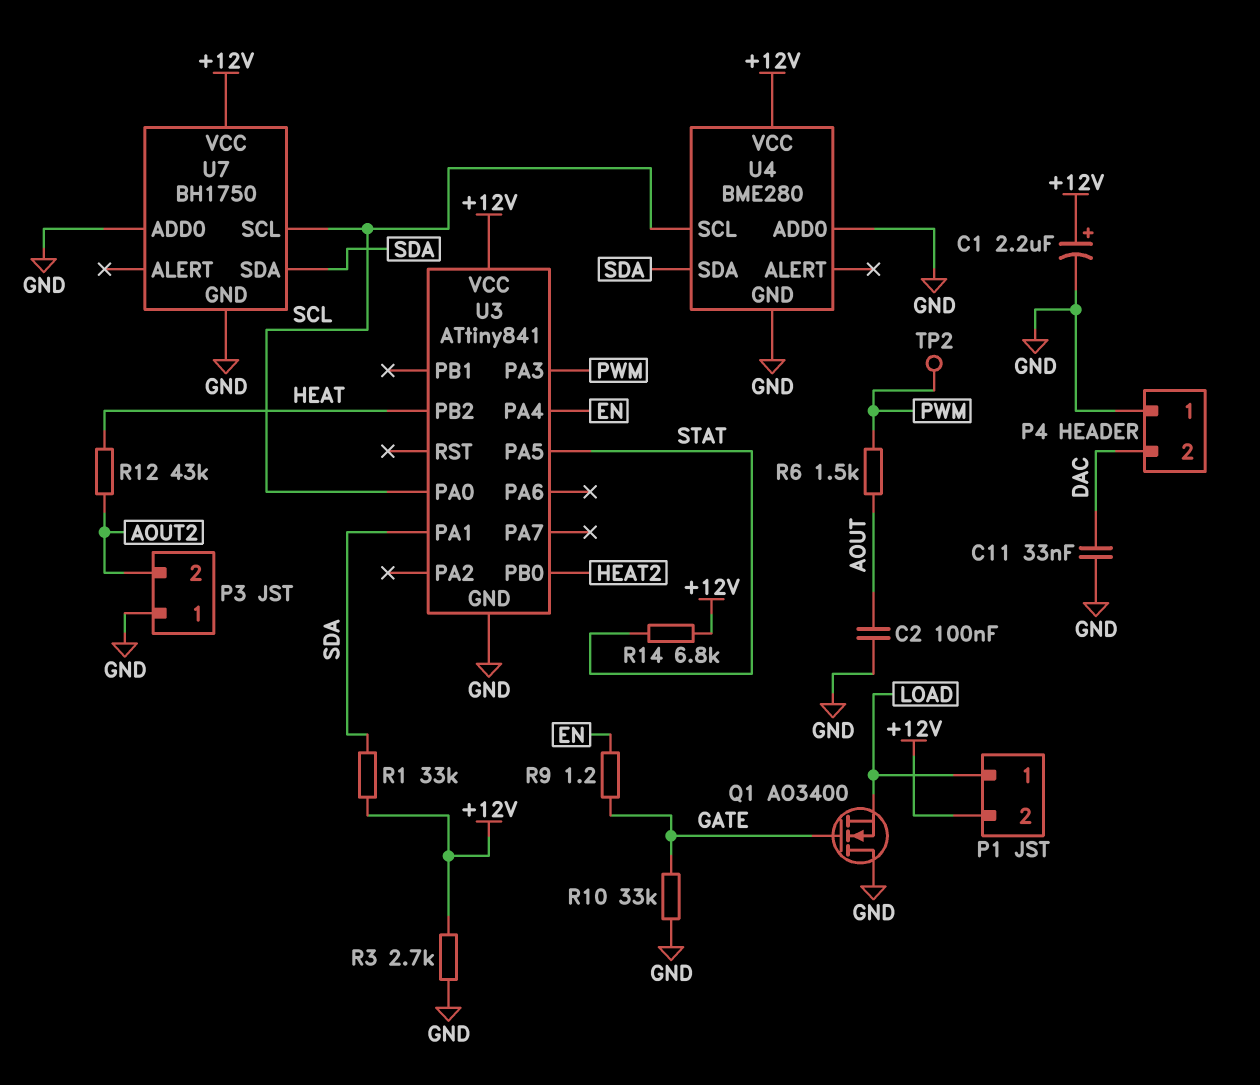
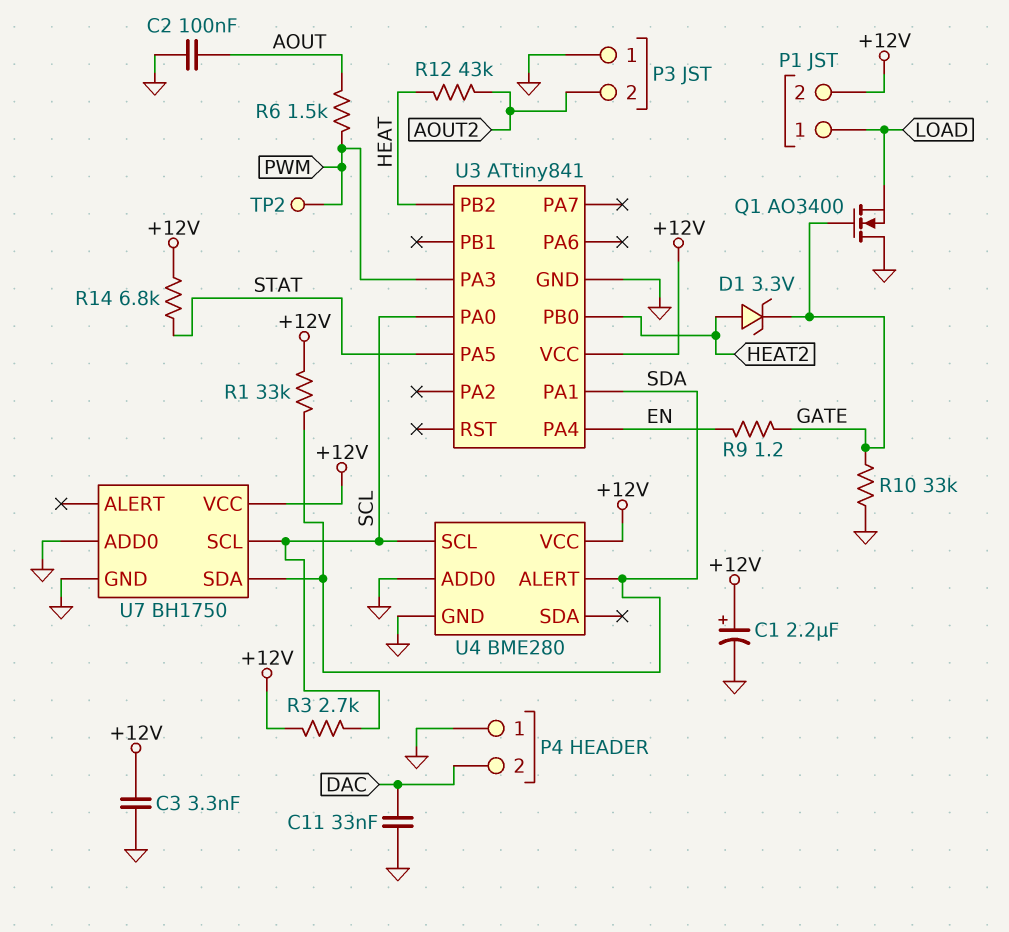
C3: none -> 3.3nF (+12V, GND)
D1: none -> zener 3.3V (A HEAT2, K GATE)
R3: 2.7k (+12V, GND) -> 2.7k (+12V, SCL)
U4 pin ALERT: none -> SDA
U4 pin SDA: SDA -> none

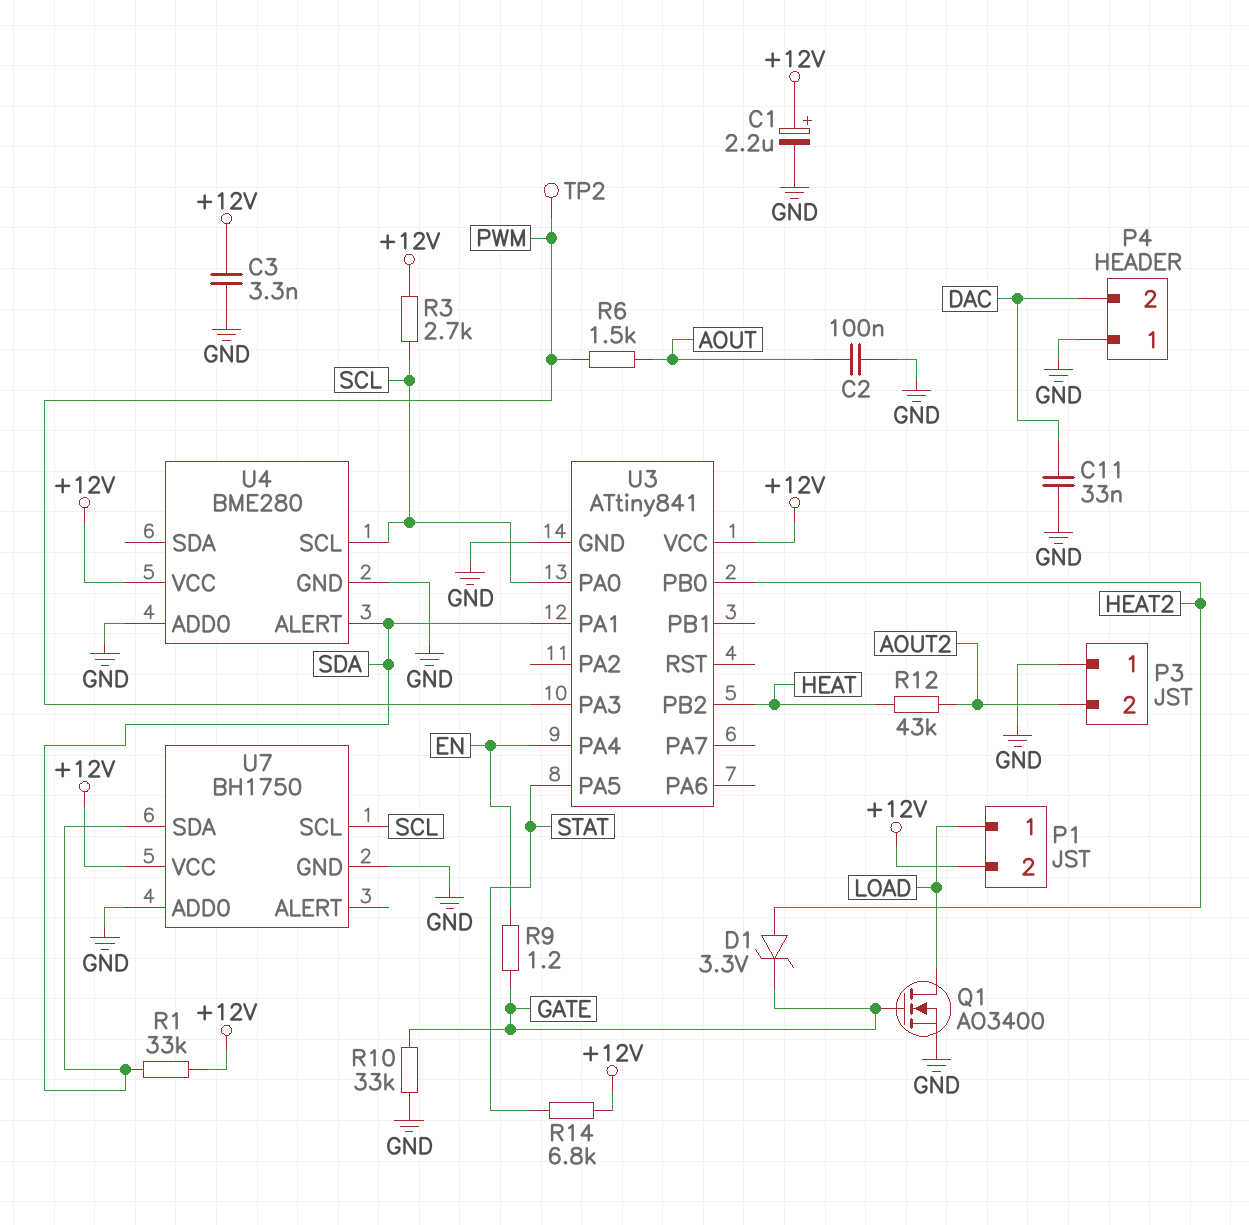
Q1: NMOS AO3400 (G GATE, D GND, S LOAD) -> NMOS AO3400 (G GATE, D LOAD, S GND)

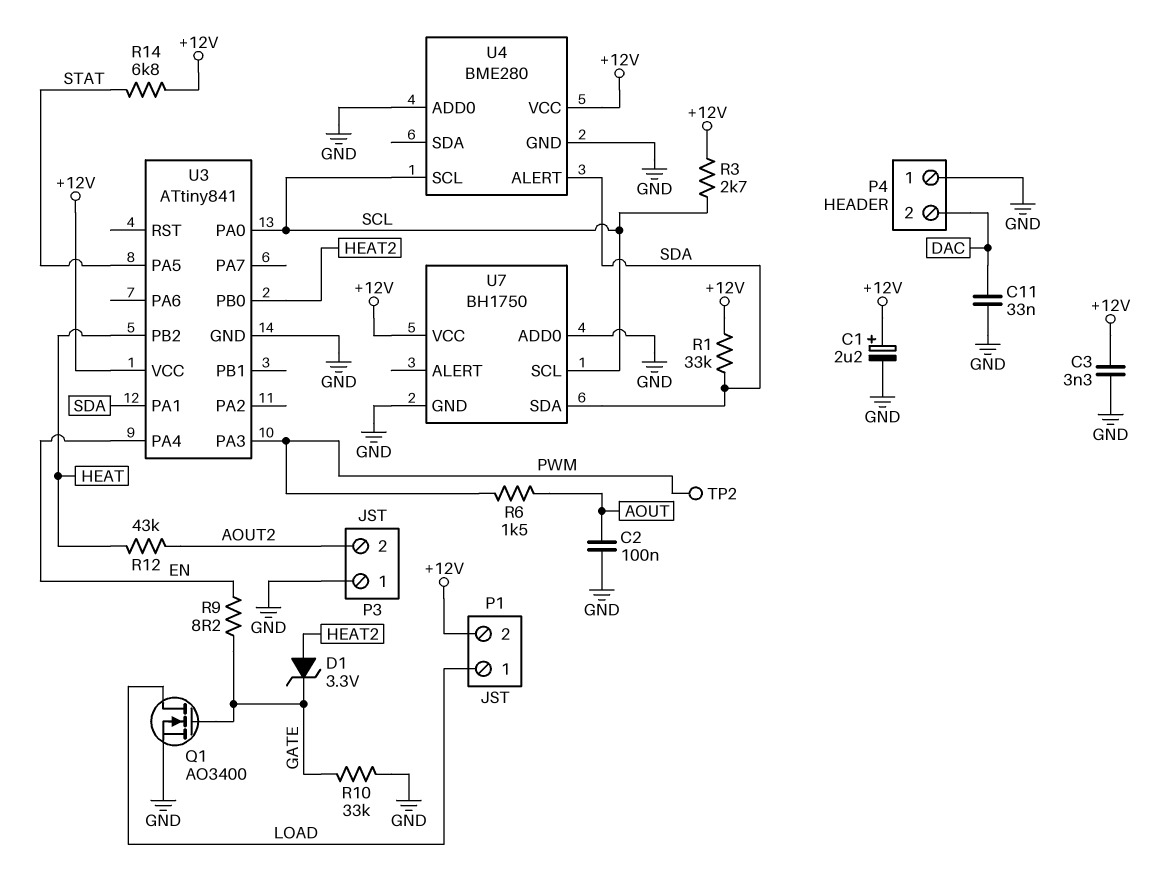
R9: 1.2 (EN, GATE) -> 8.2 (EN, GATE)

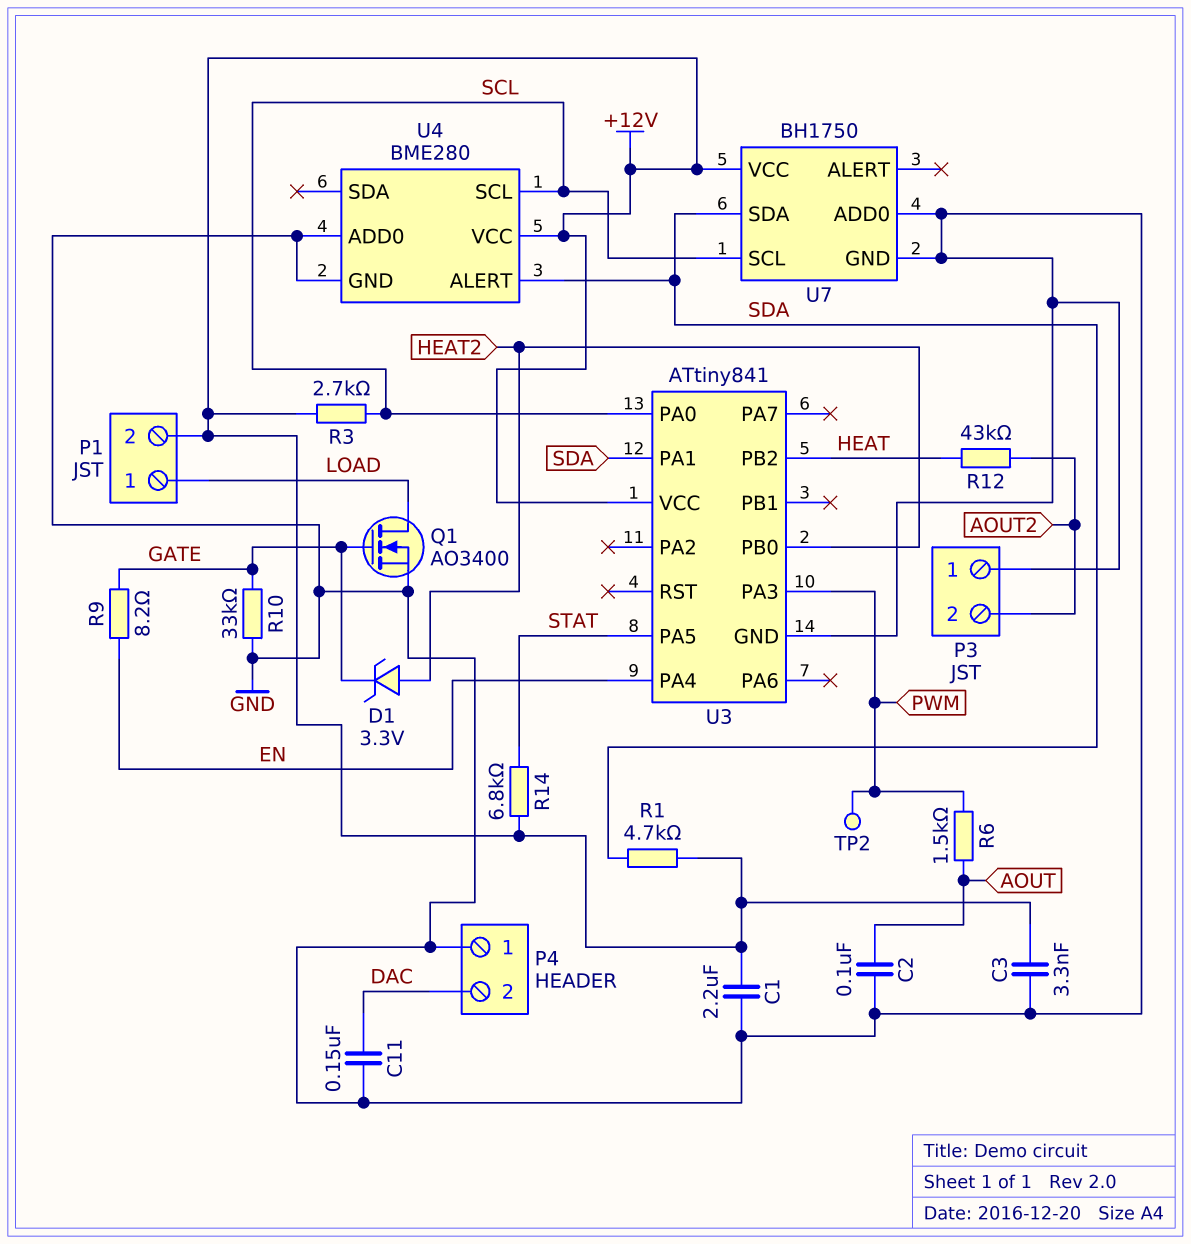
C1: 2.2uF (plus +12V, minus GND) -> 2.2uF (+12V, GND)
C11: 33nF (DAC, GND) -> 150nF (DAC, GND)
R1: 33k (+12V, SDA) -> 4.7k (+12V, SDA)

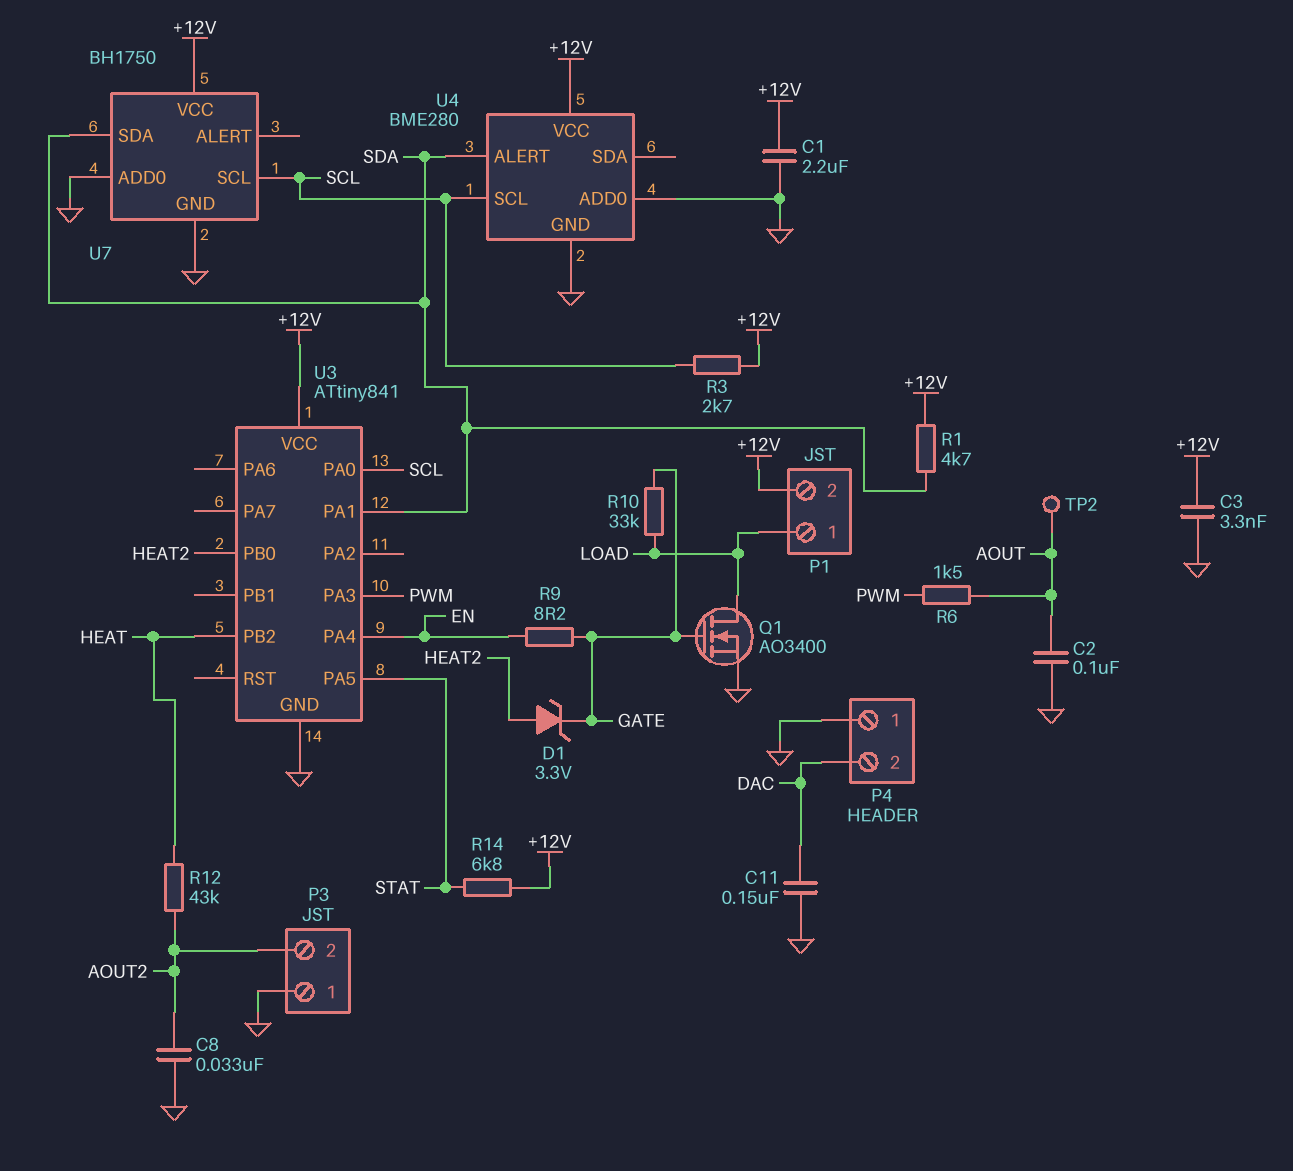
C8: none -> 33nF (AOUT2, GND)
R10: 33k (GATE, GND) -> 33k (GATE, LOAD)
TP2: test point (PWM) -> test point (AOUT)

